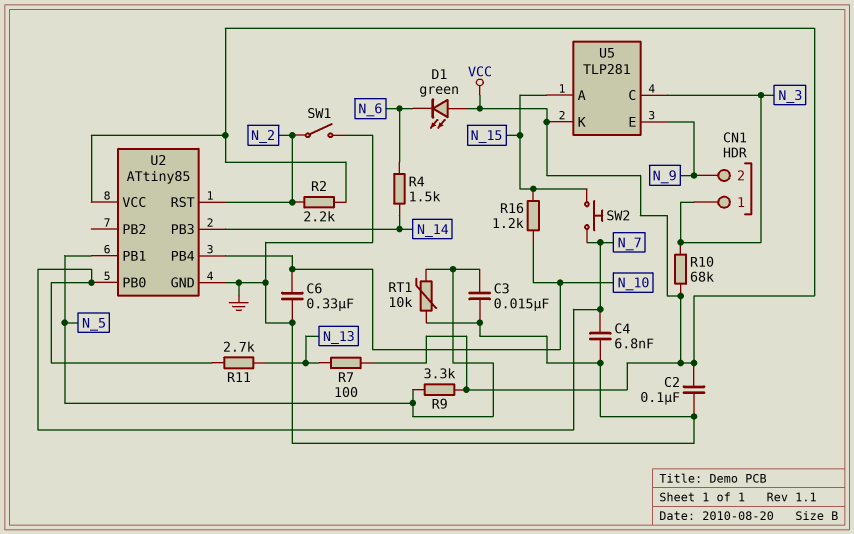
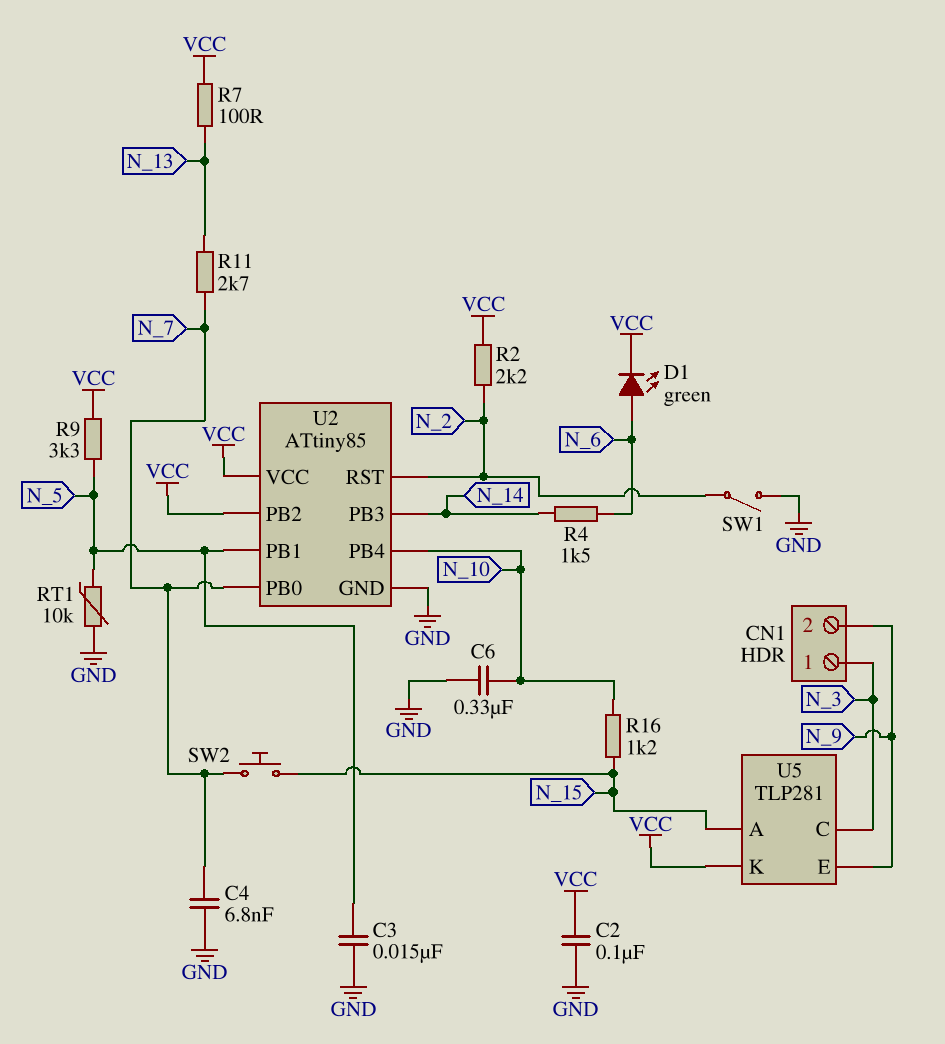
D1: LED green (A VCC, K N_6) -> LED green (A N_6, K VCC)
R10: 68k (N_3, VCC) -> none
U2 pin PB2: none -> VCC

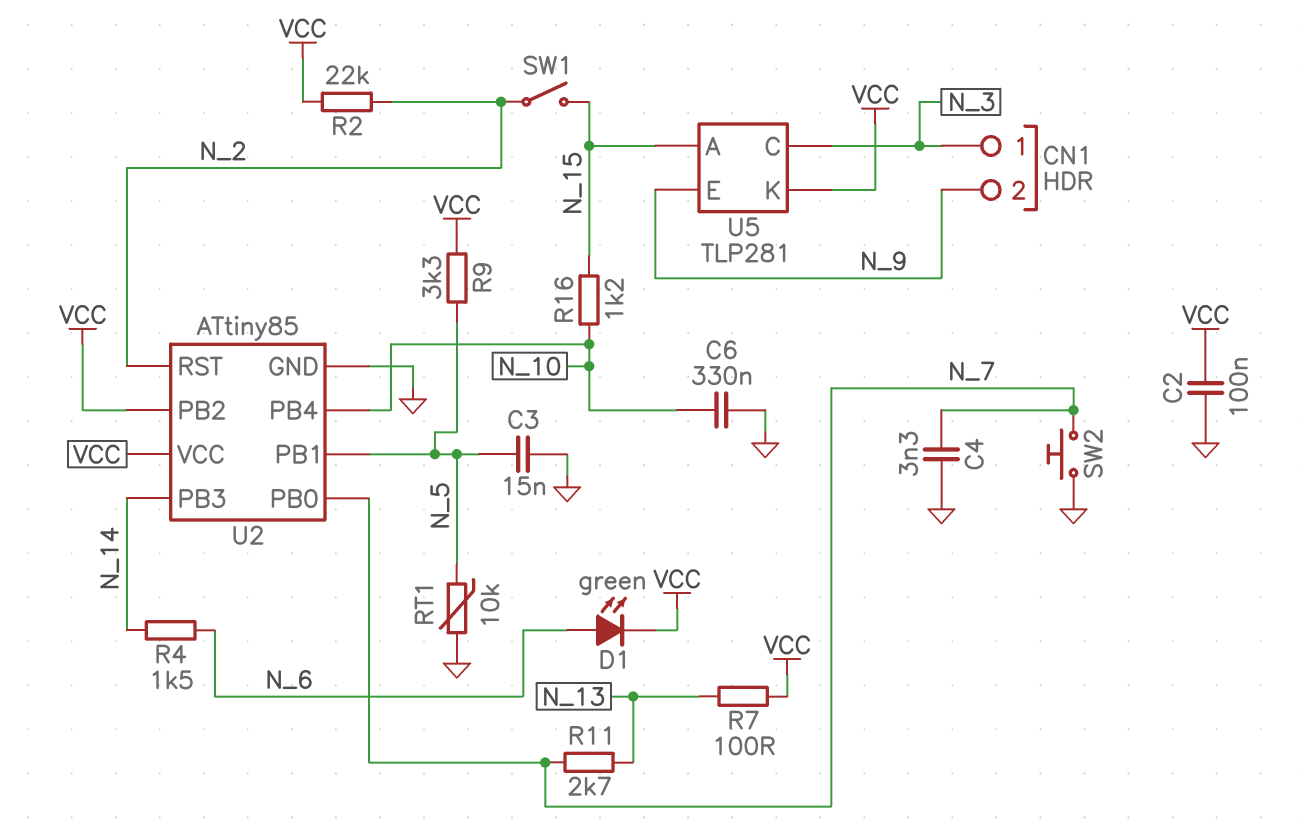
C4: 6.8nF (GND, N_7) -> 3.3nF (GND, N_7)
R2: 2.2k (N_2, VCC) -> 22k (N_2, VCC)
SW1: switch (GND, N_2) -> switch (N_2, N_15)
SW2: button (N_7, N_15) -> button (GND, N_7)

